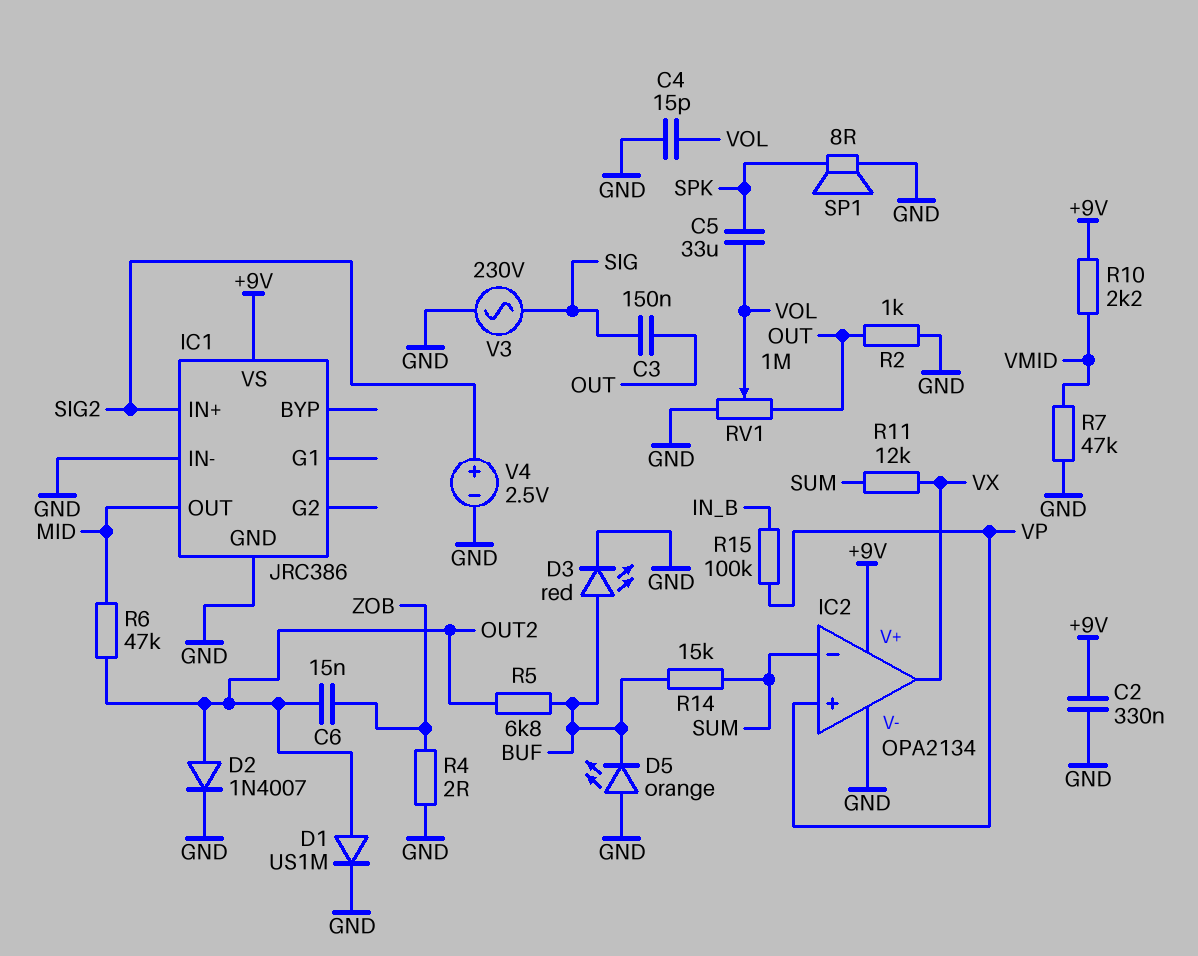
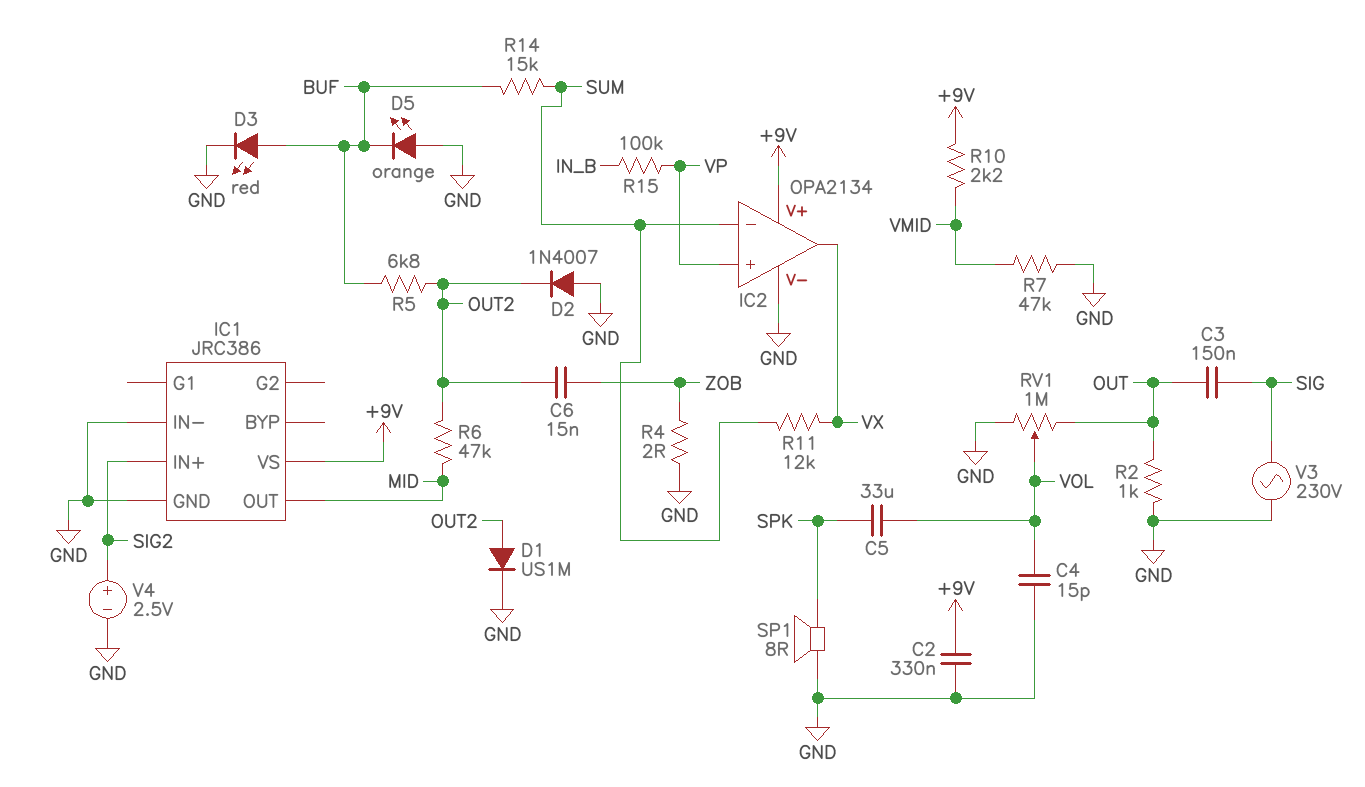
D2: diode 1N4007 (A OUT2, K GND) -> diode 1N4007 (A GND, K OUT2)

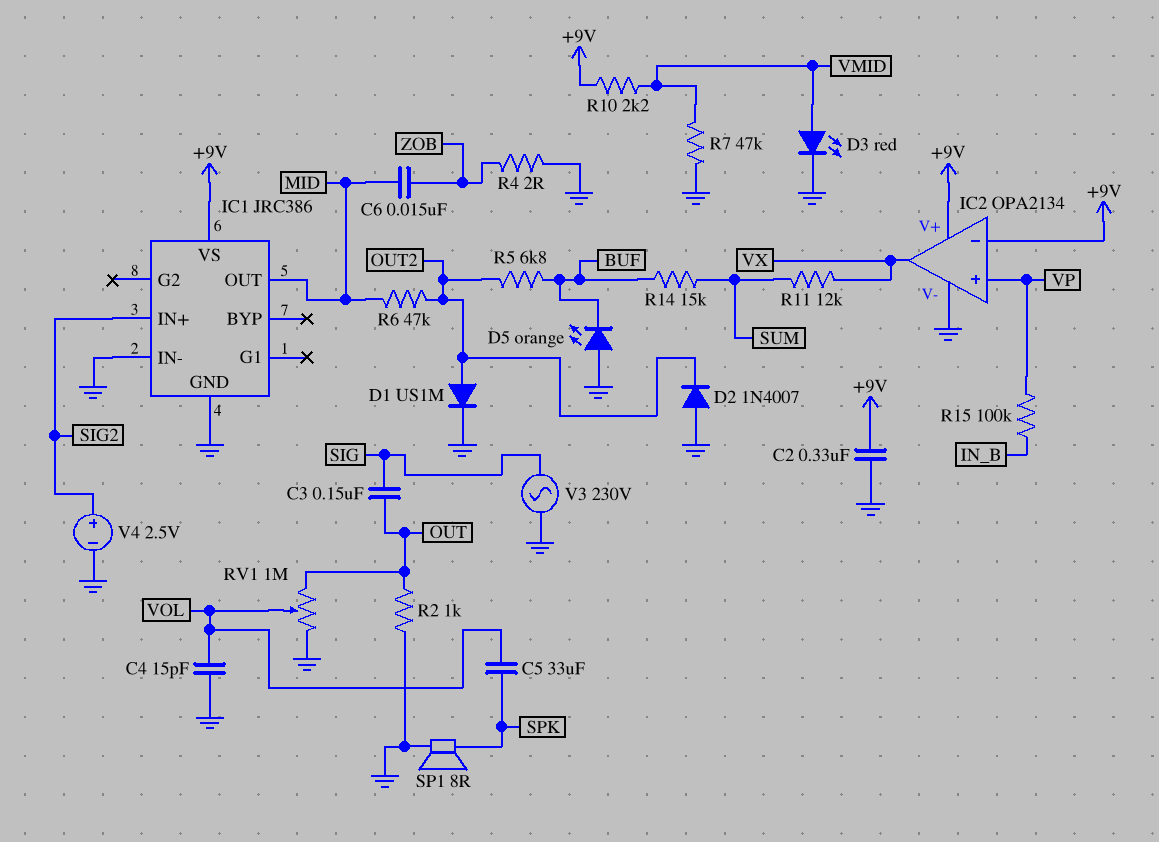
C6: 15nF (OUT2, ZOB) -> 15nF (MID, ZOB)
D3: LED red (A BUF, K GND) -> LED red (A VMID, K GND)
IC2 pin in-: SUM -> +9V

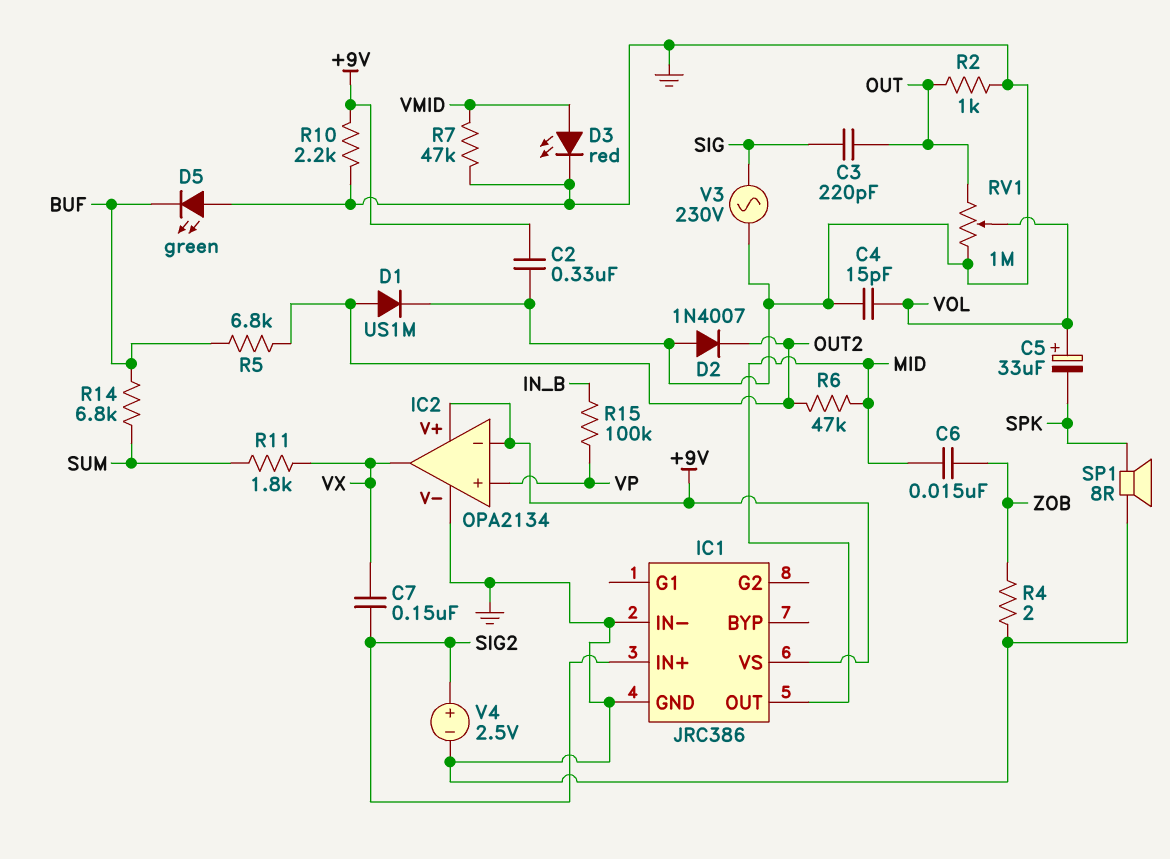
C3: 150nF (OUT, SIG) -> 220pF (OUT, SIG)
C5: 33uF (SPK, VOL) -> 33uF (plus VOL, minus SPK)
C7: none -> 150nF (SIG2, VX)
D5: LED orange (A GND, K BUF) -> LED green (A GND, K BUF)
R10: 2.2k (+9V, VMID) -> 2.2k (+9V, GND)
R11: 12k (SUM, VX) -> 1.8k (SUM, VX)
R14: 15k (BUF, SUM) -> 6.8k (BUF, SUM)

